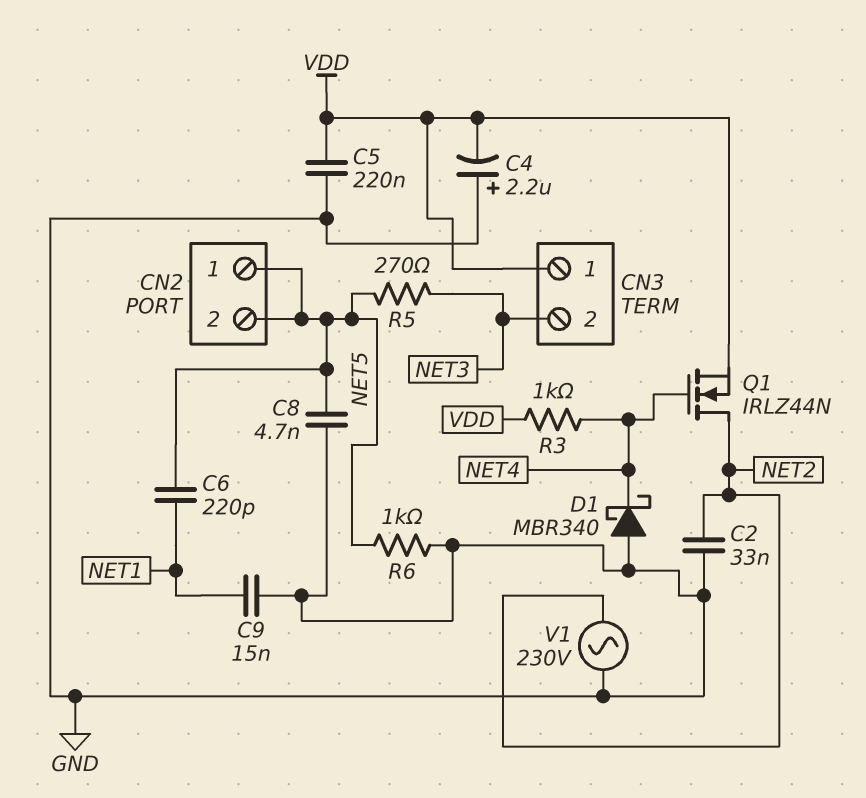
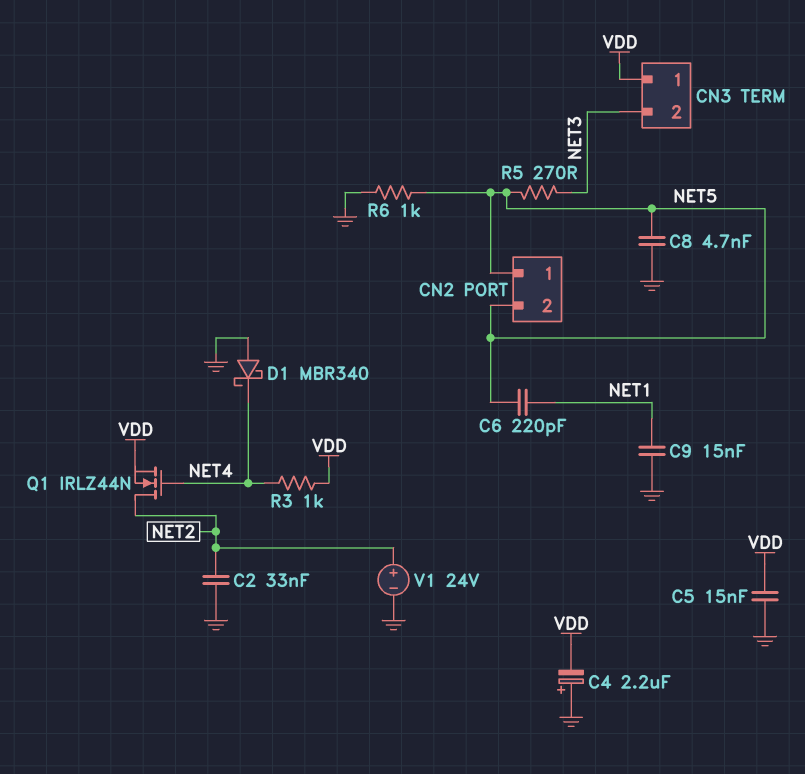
C5: 220nF (GND, VDD) -> 15nF (GND, VDD)
V1: AC 230V (GND, NET2) -> 24V (plus NET2, minus GND)

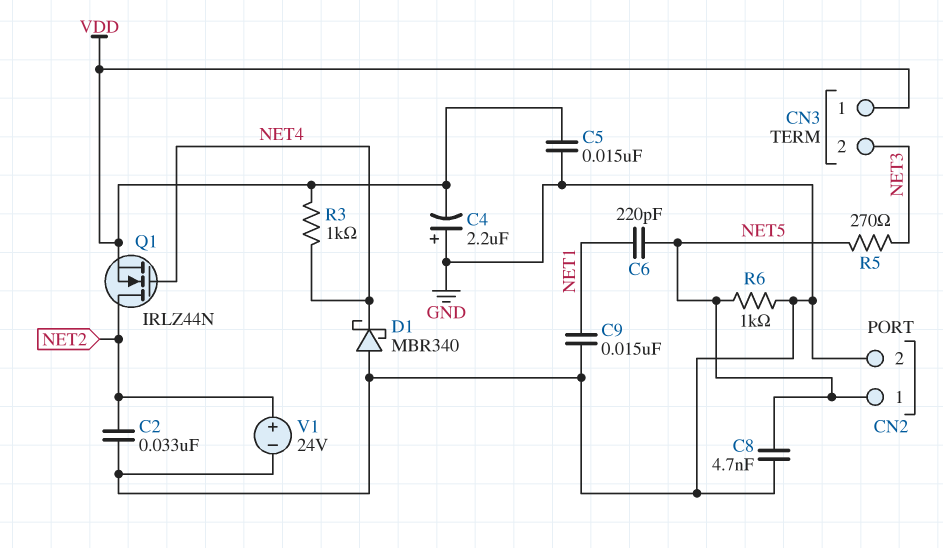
CN2 pin 2: NET5 -> GND

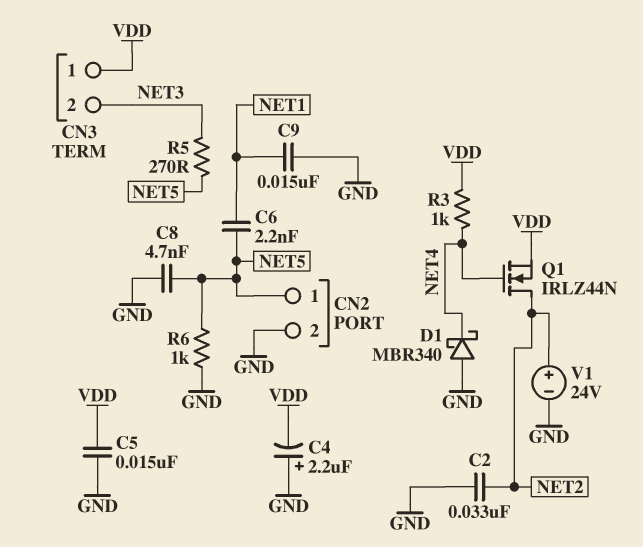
C6: 220pF (NET1, NET5) -> 2.2nF (NET1, NET5)

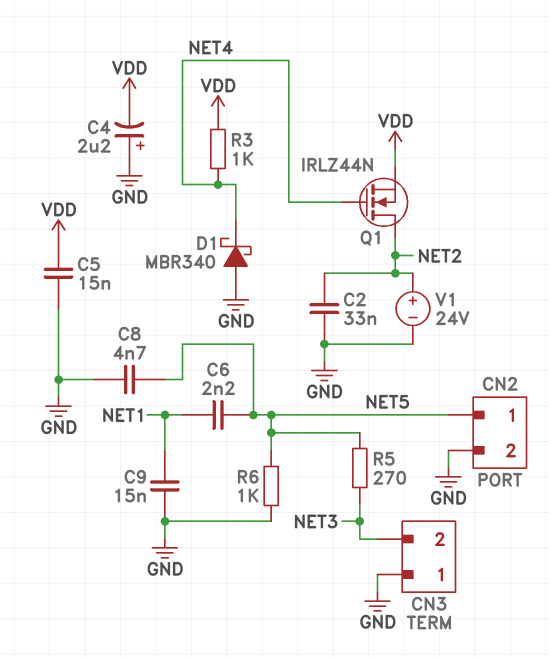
CN3 pin 1: VDD -> GND

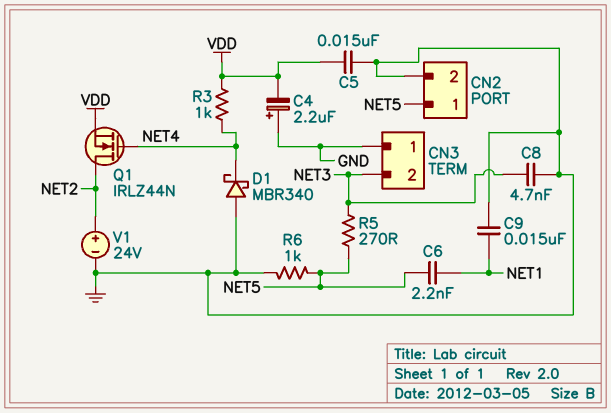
C2: 33nF (GND, NET2) -> none
C8: 4.7nF (GND, NET5) -> 4.7nF (GND, NET3)

